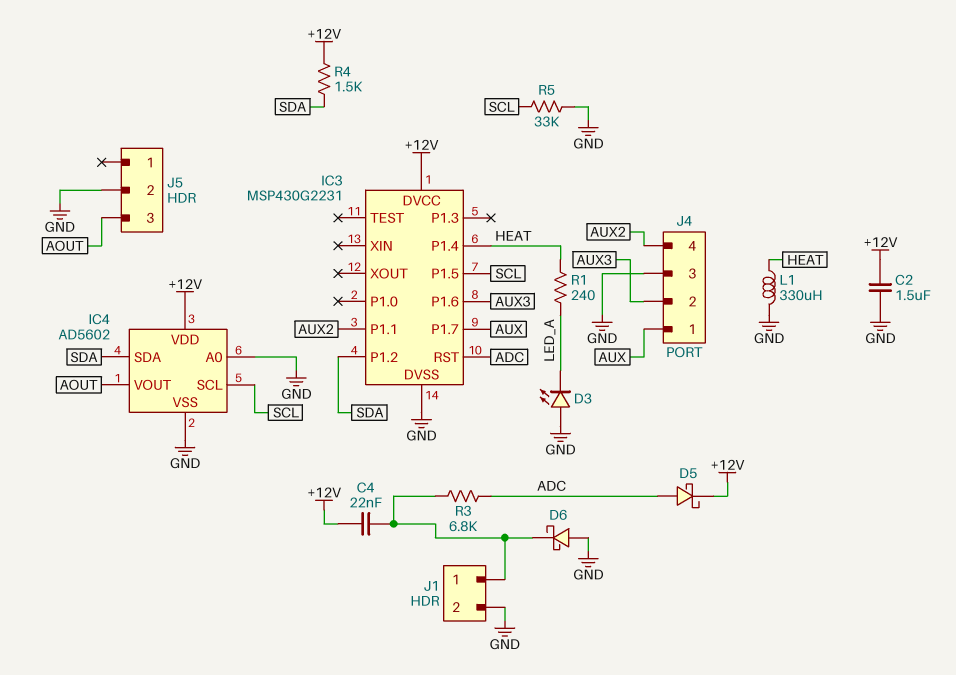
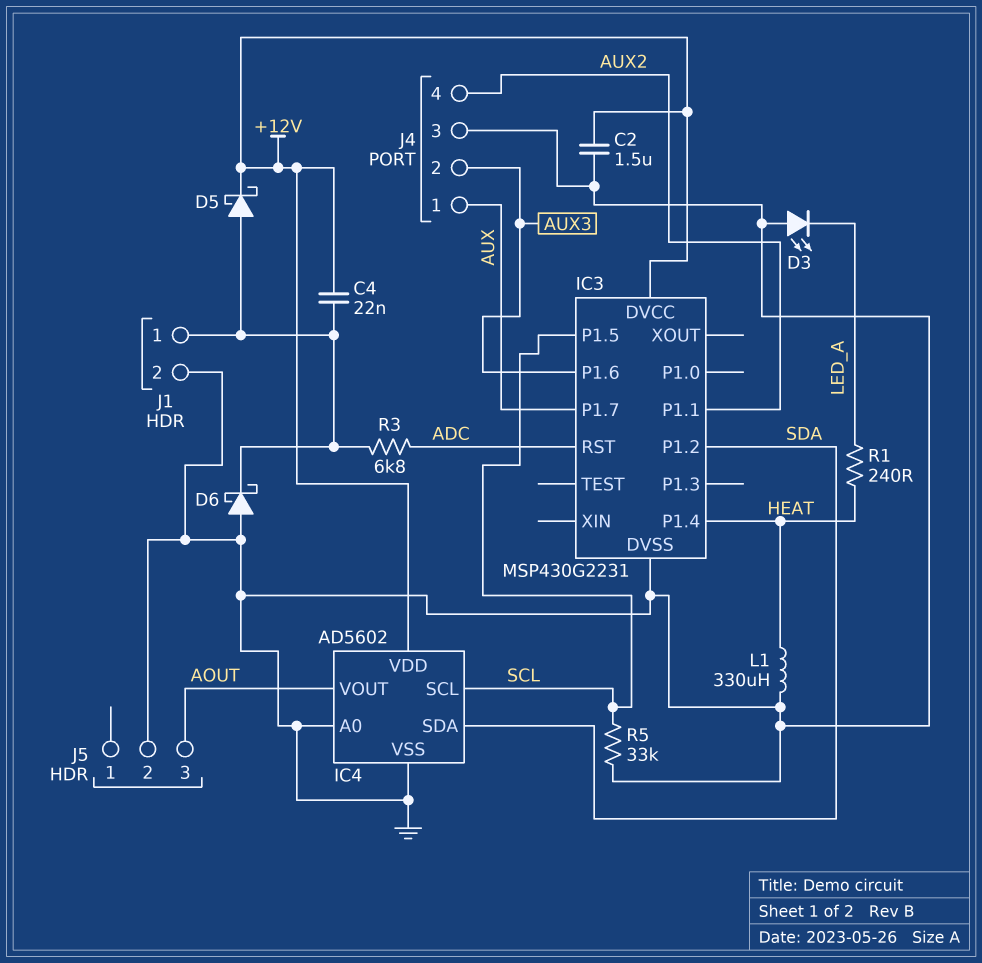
D5: schottky (A ADC, K +12V) -> schottky (A J1/1, K +12V)
R4: 1.5k (+12V, SDA) -> none

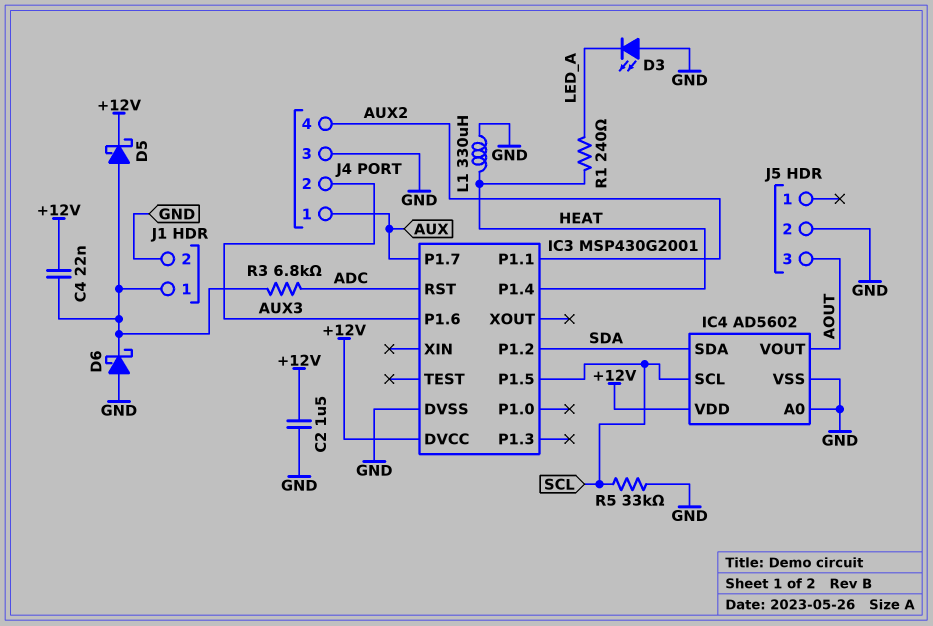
IC3: MSP430G2231 -> MSP430G2001

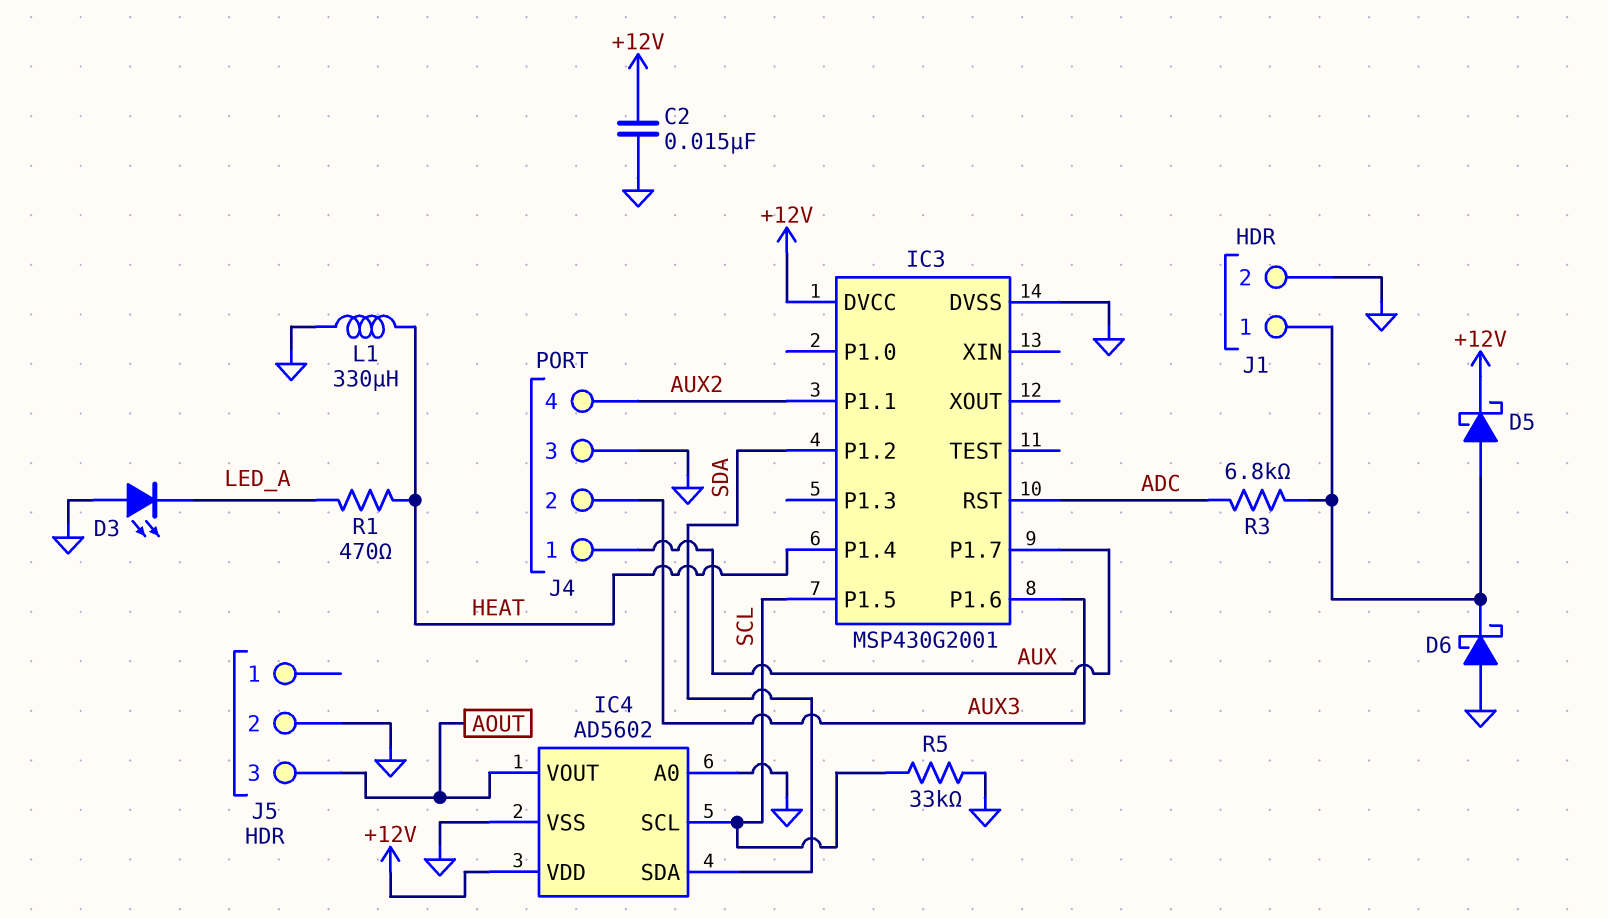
C2: 1.5uF (+12V, GND) -> 15nF (+12V, GND)
C4: 22nF (+12V, J1/1) -> none
R1: 240 (HEAT, LED_A) -> 470 (HEAT, LED_A)

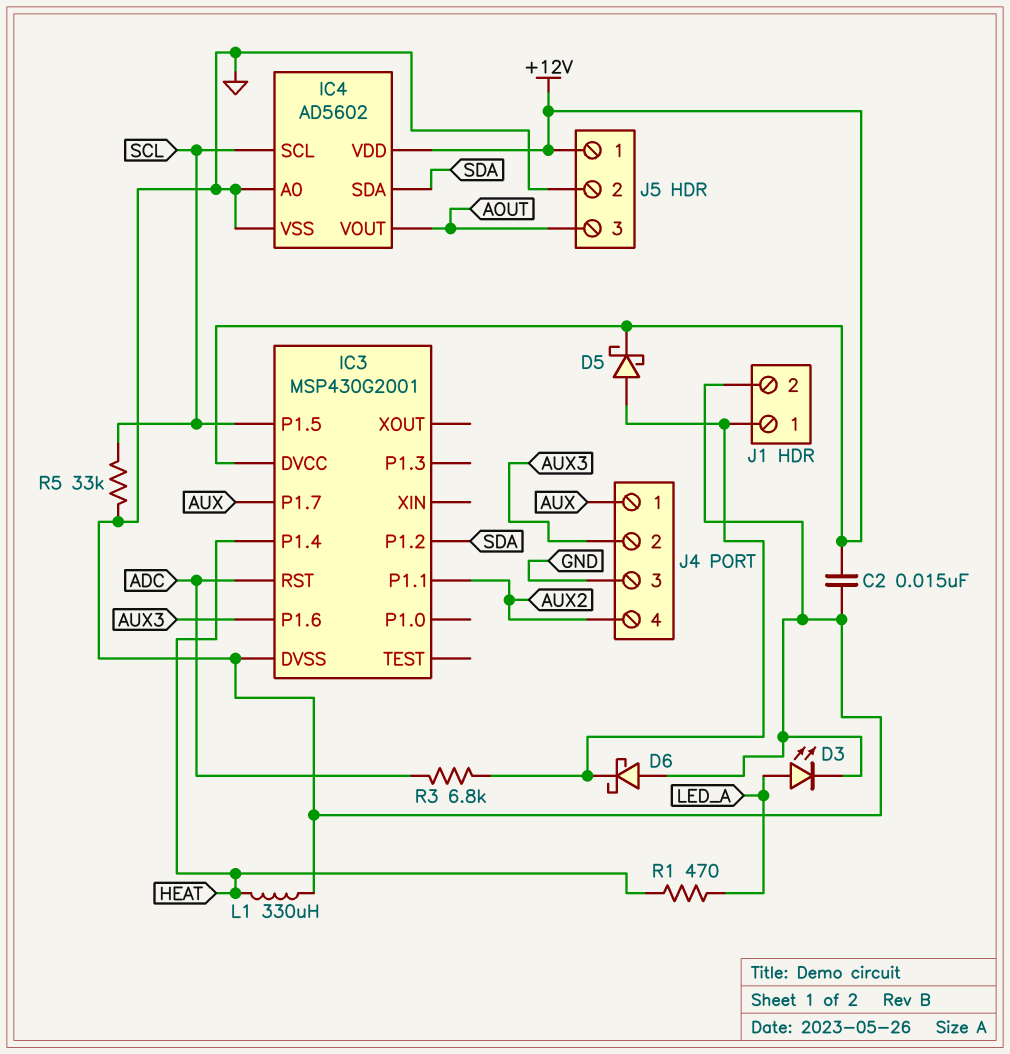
D3: LED (A GND, K LED_A) -> LED (A LED_A, K GND)
J5 pin 1: none -> +12V

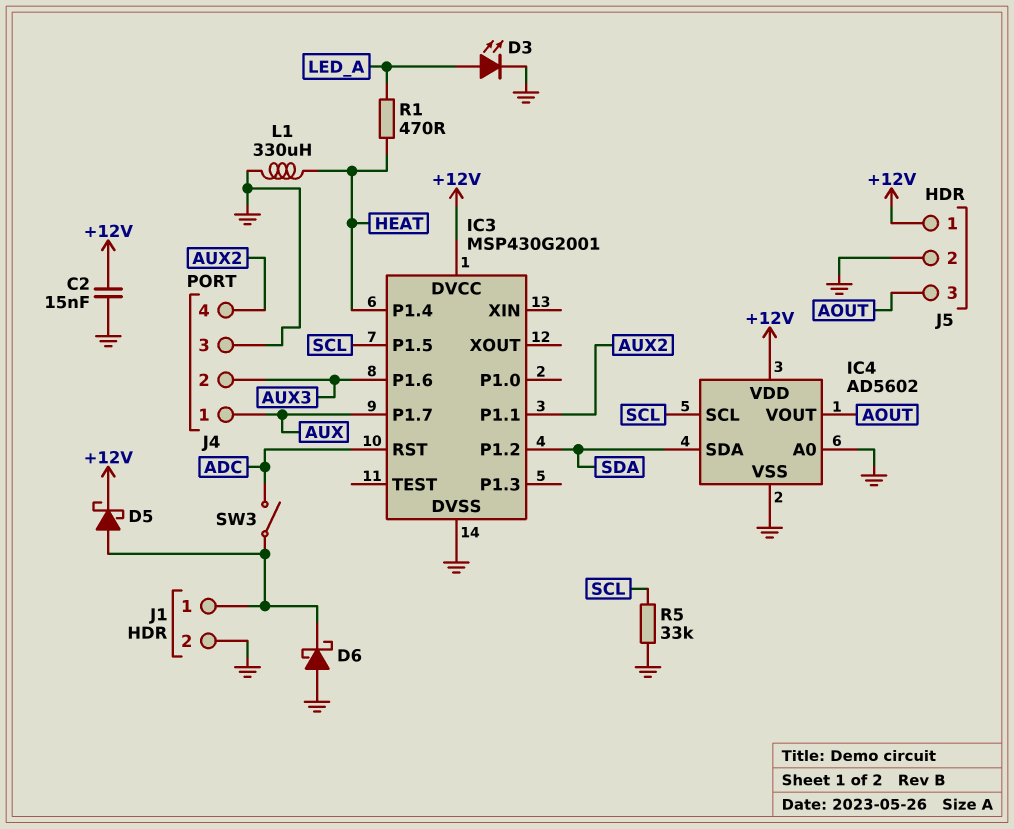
R3: 6.8k (ADC, J1/1) -> none
SW3: none -> switch (ADC, J1/1)

